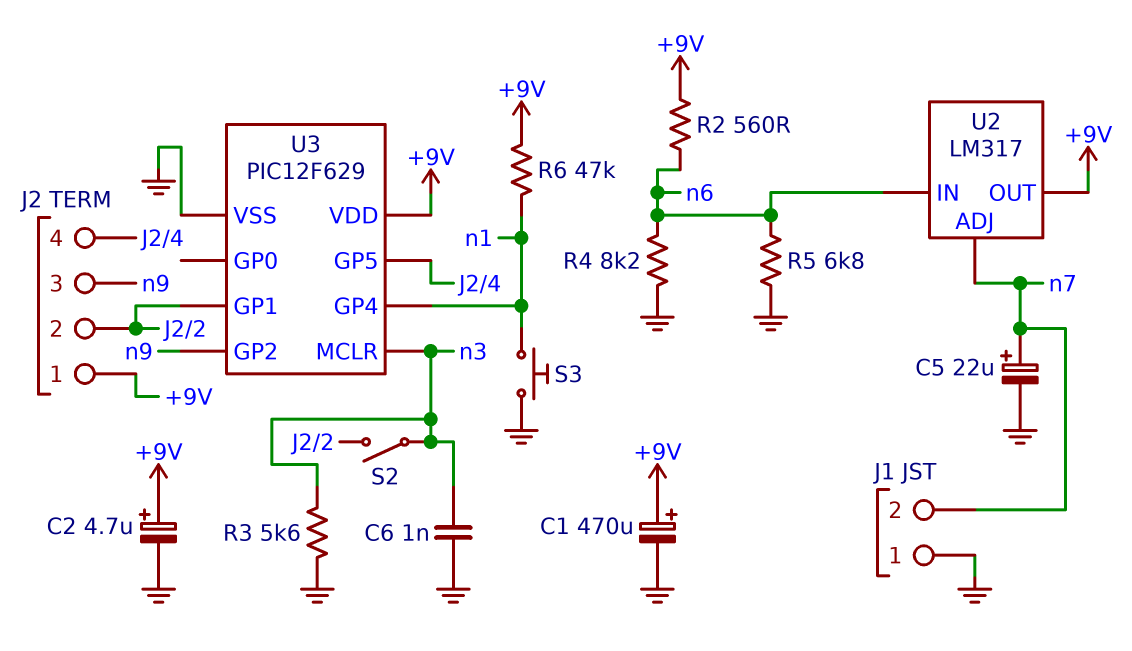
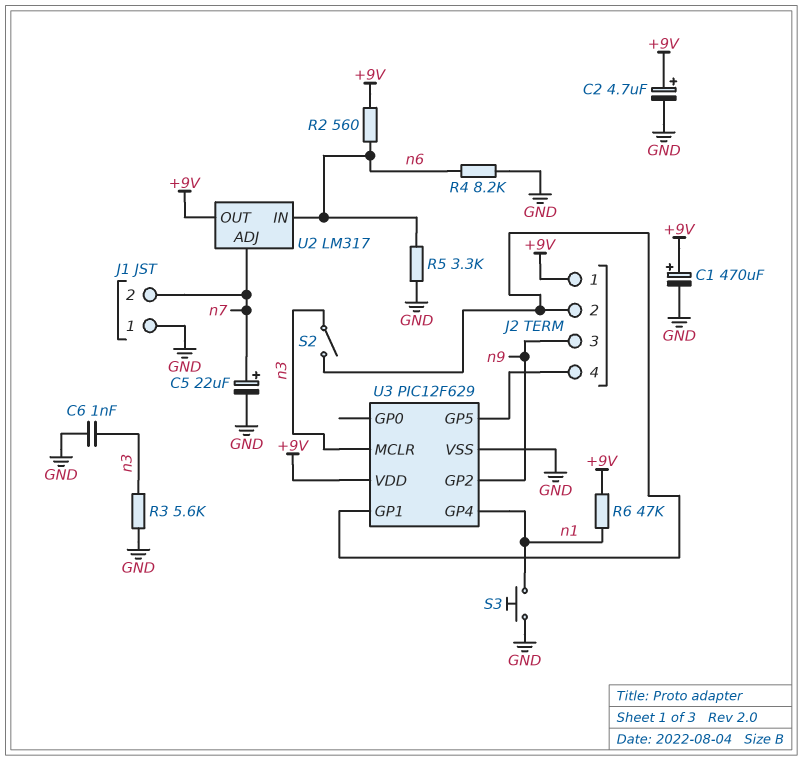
R5: 6.8k (GND, n6) -> 3.3k (GND, n6)

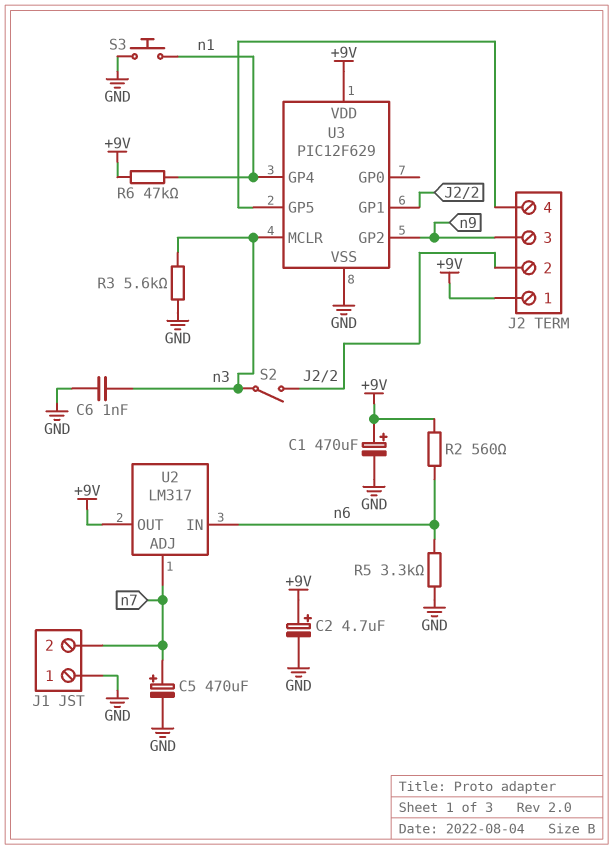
C5: 22uF (plus n7, minus GND) -> 470uF (plus n7, minus GND)
R4: 8.2k (GND, n6) -> none

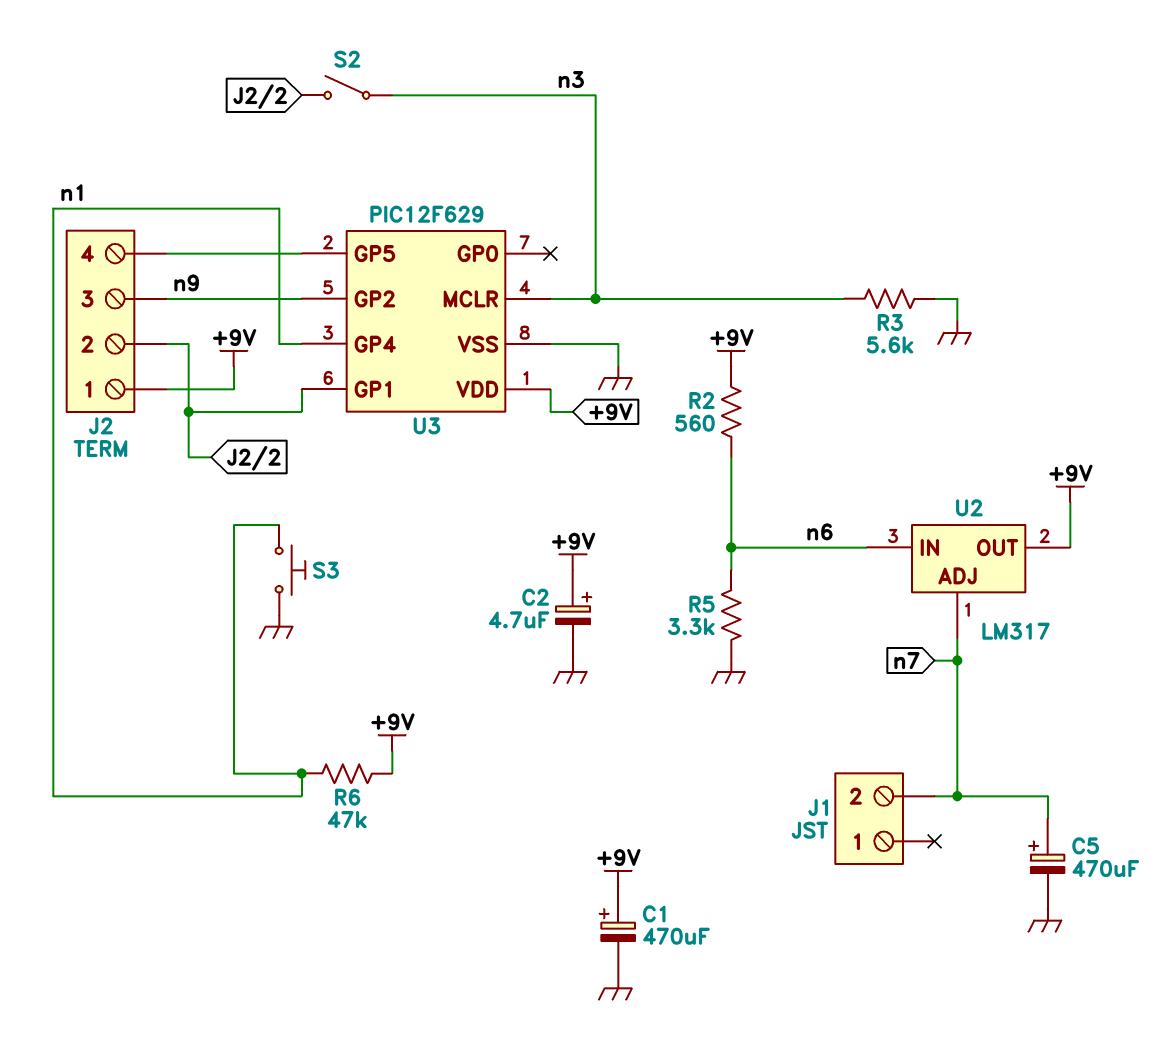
C6: 1nF (GND, n3) -> none
J1 pin 1: GND -> none

